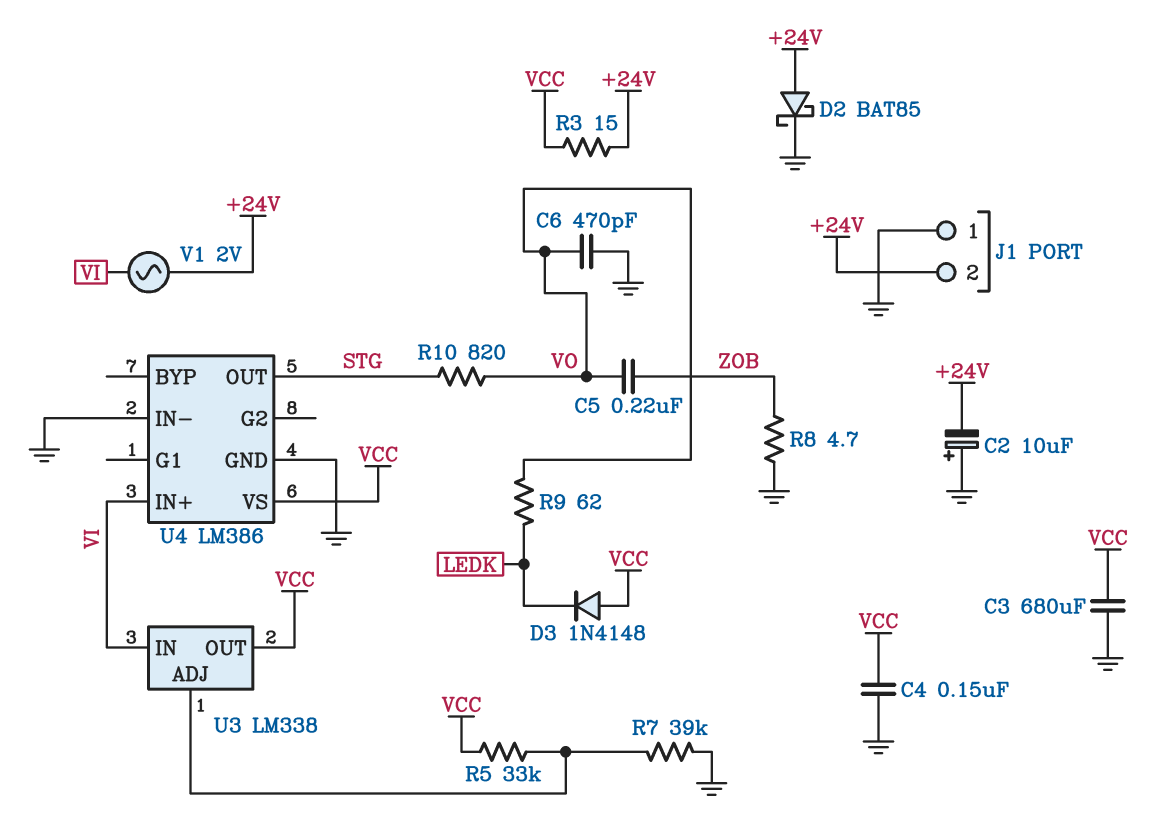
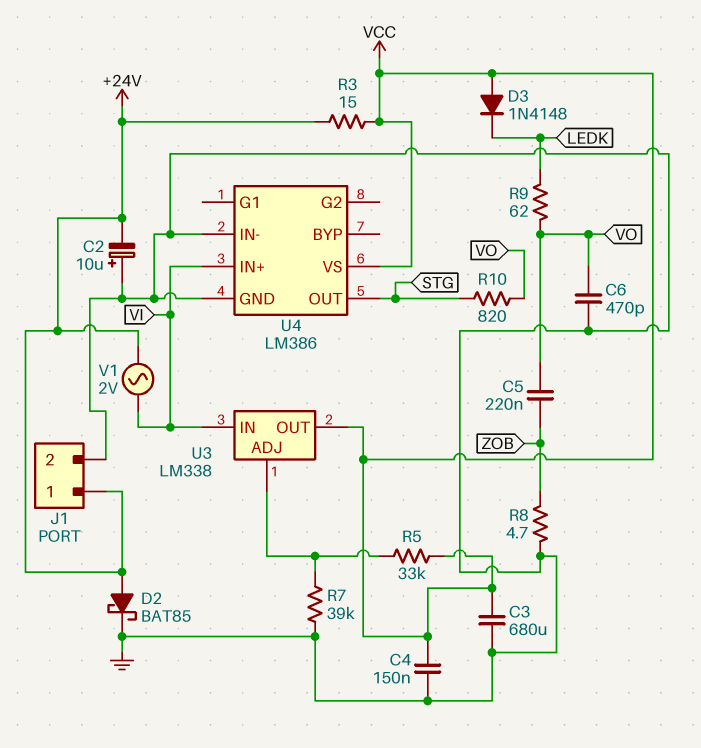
J1 pin 1: GND -> +24V
J1 pin 2: +24V -> GND

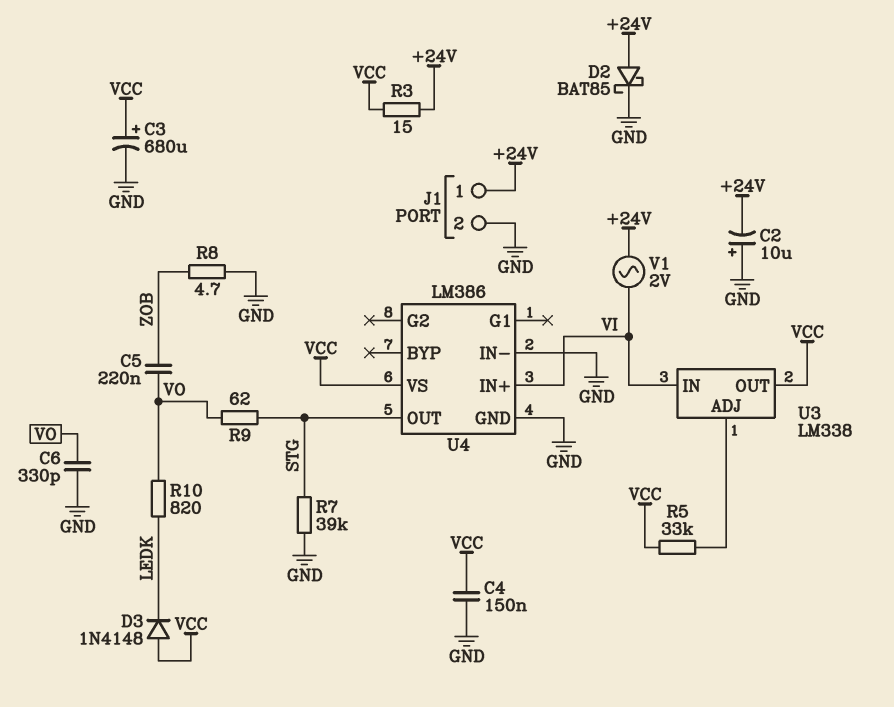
C3: 680uF (GND, VCC) -> 680uF (plus VCC, minus GND)
C6: 470pF (GND, VO) -> 330pF (GND, VO)
R7: 39k (GND, U3/ADJ) -> 39k (GND, STG)
R9: 62 (LEDK, VO) -> 62 (STG, VO)
R10: 820 (STG, VO) -> 820 (LEDK, VO)

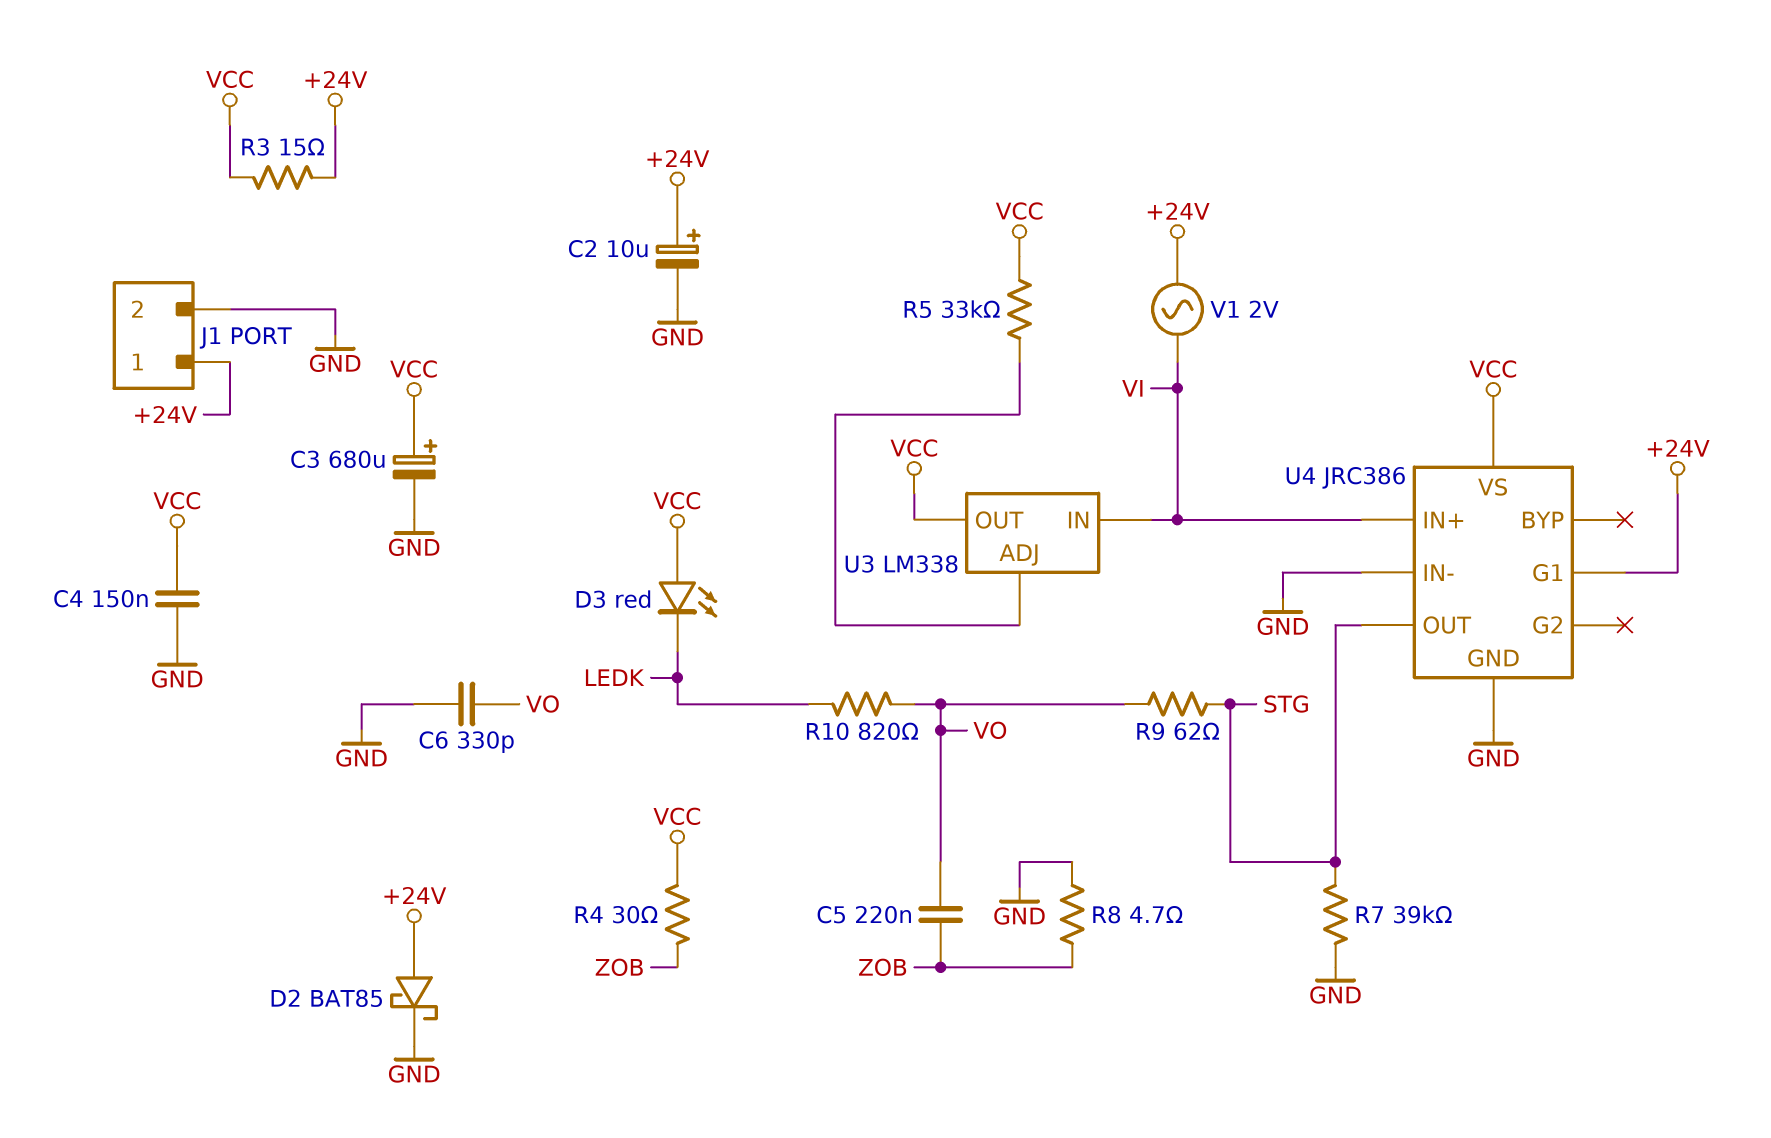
C2: 10uF (plus GND, minus +24V) -> 10uF (plus +24V, minus GND)
D3: diode 1N4148 (A VCC, K LEDK) -> LED red (A VCC, K LEDK)
R4: none -> 30 (VCC, ZOB)
U4: LM386 -> JRC386
U4 pin G1: none -> +24V

